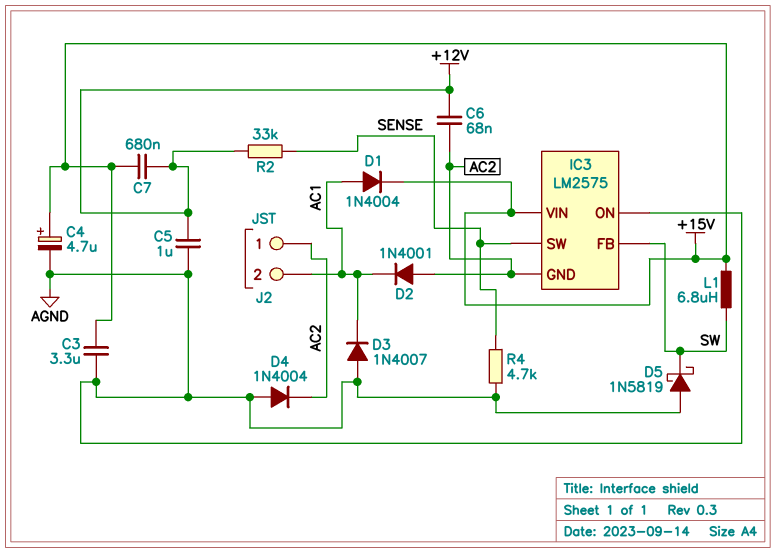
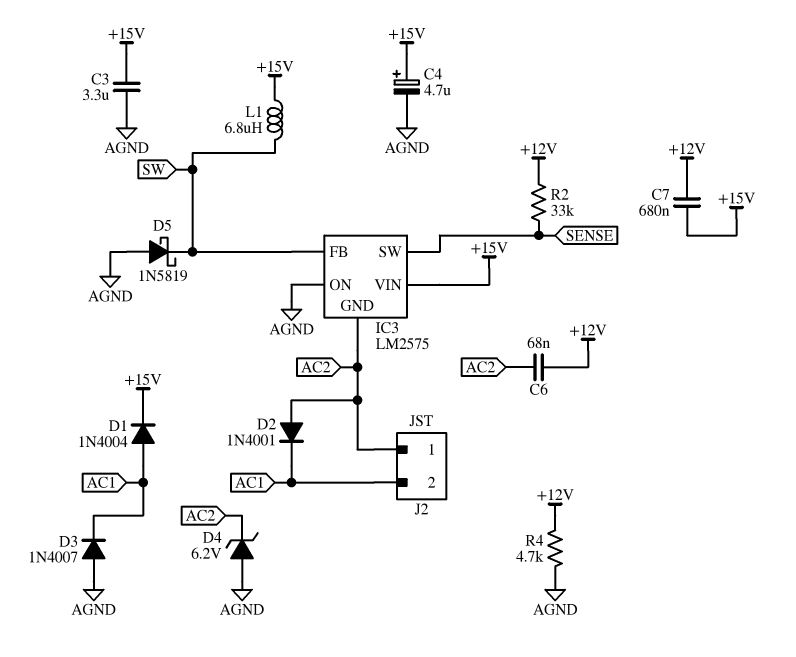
C5: 1uF (+12V, AGND) -> none
D4: diode 1N4004 (A AGND, K AC2) -> zener 6.2V (A AGND, K AC2)
R4: 4.7k (AGND, SENSE) -> 4.7k (+12V, AGND)

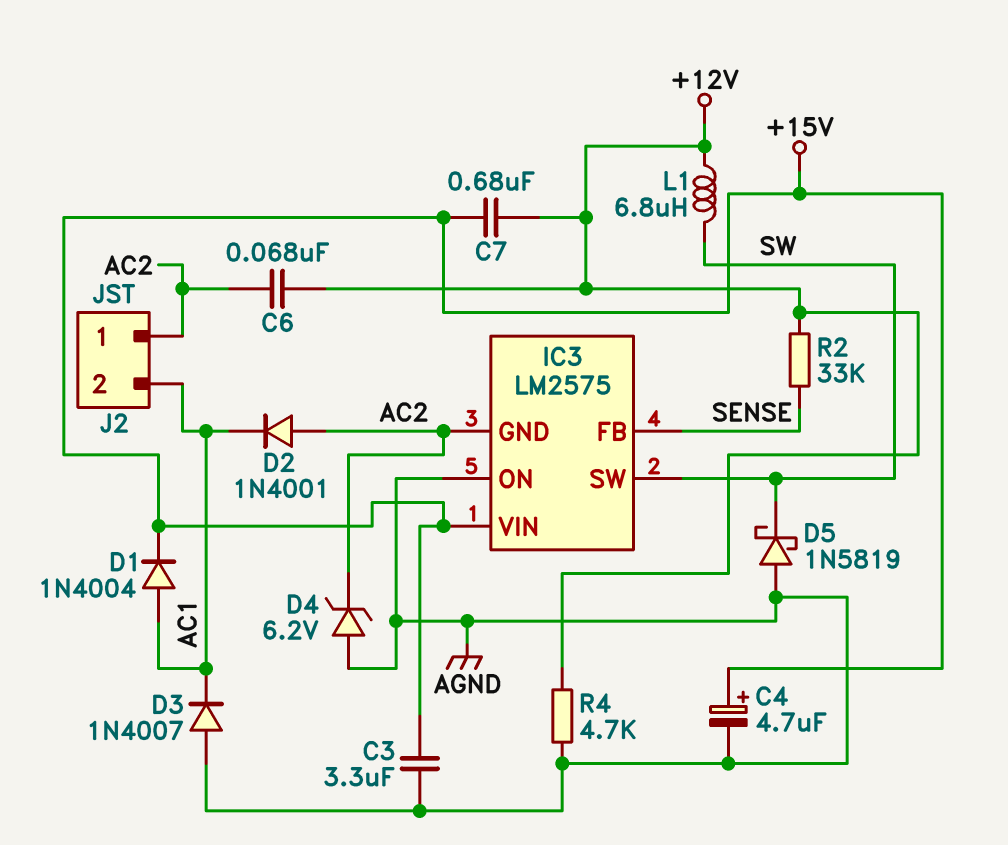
IC3 pin FB: SW -> SENSE
IC3 pin SW: SENSE -> SW
L1: 6.8uH (+15V, SW) -> 6.8uH (+12V, SW)

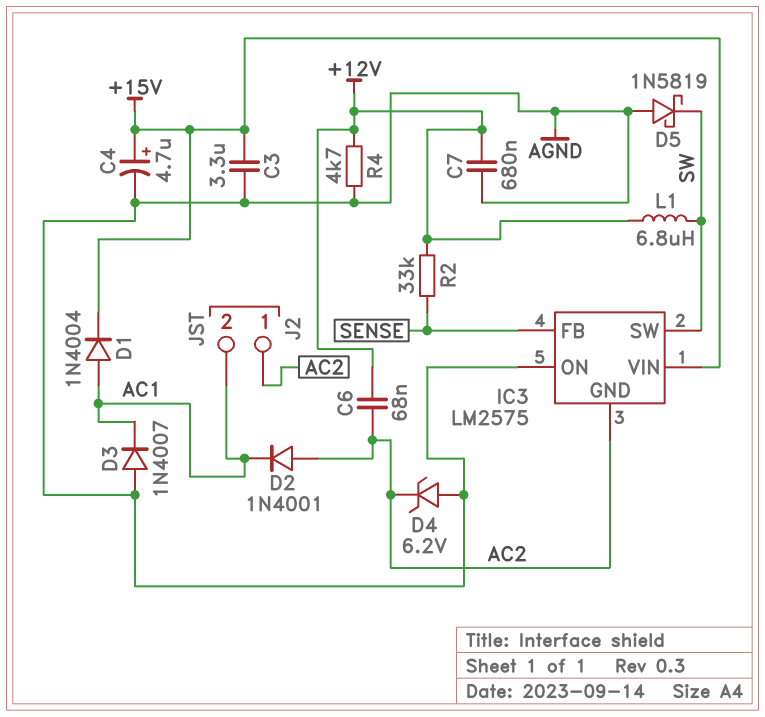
C7: 680nF (+12V, +15V) -> 680nF (+12V, AGND)

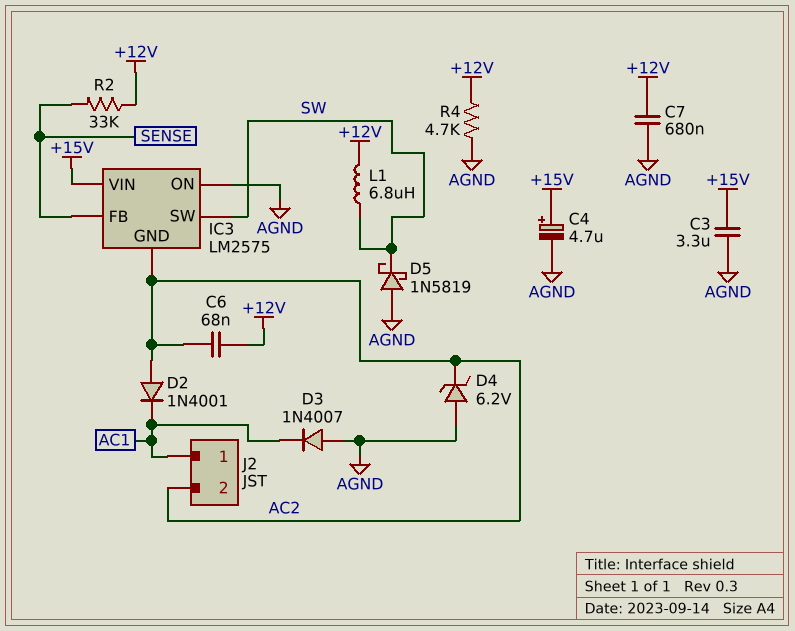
D1: diode 1N4004 (A AC1, K +15V) -> none
J2 pin 1: AC2 -> AC1
J2 pin 2: AC1 -> AC2

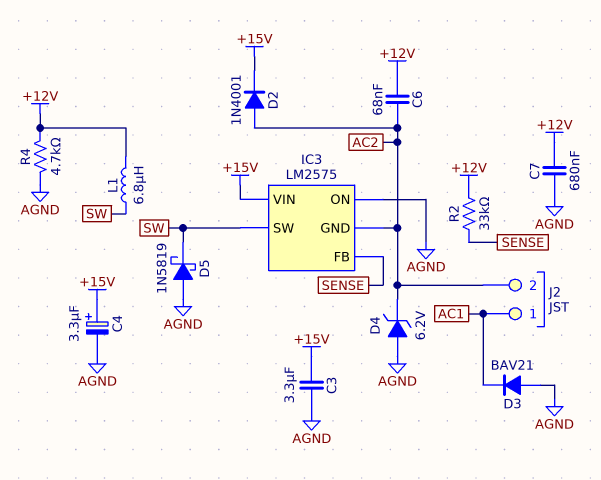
C4: 4.7uF (plus +15V, minus AGND) -> 3.3uF (plus +15V, minus AGND)
D2: diode 1N4001 (A AC2, K AC1) -> diode 1N4001 (A AC2, K +15V)
D3: diode 1N4007 (A AGND, K AC1) -> diode BAV21 (A AGND, K AC1)

